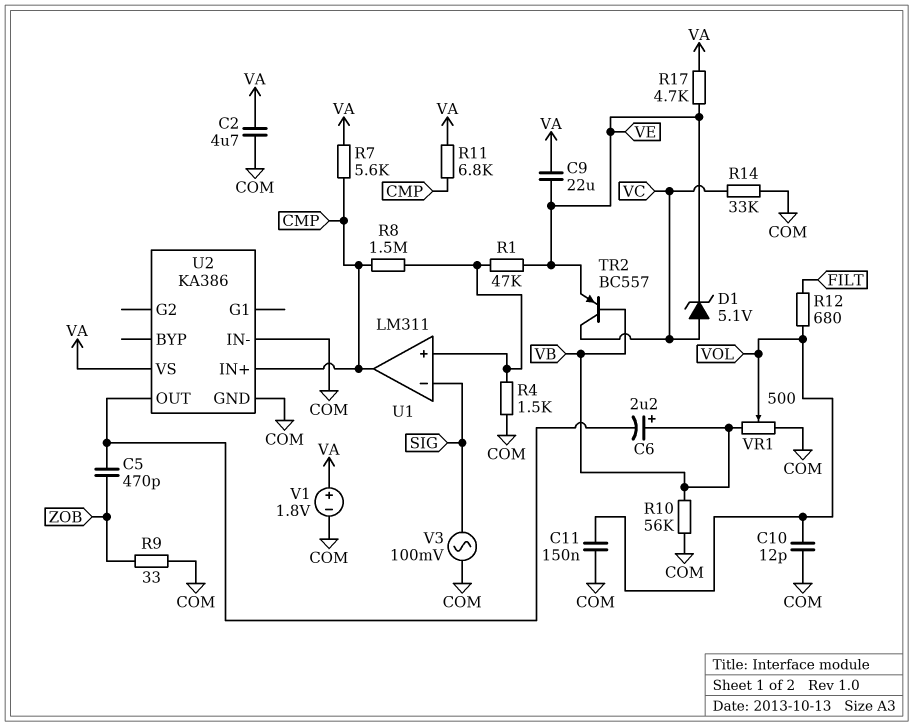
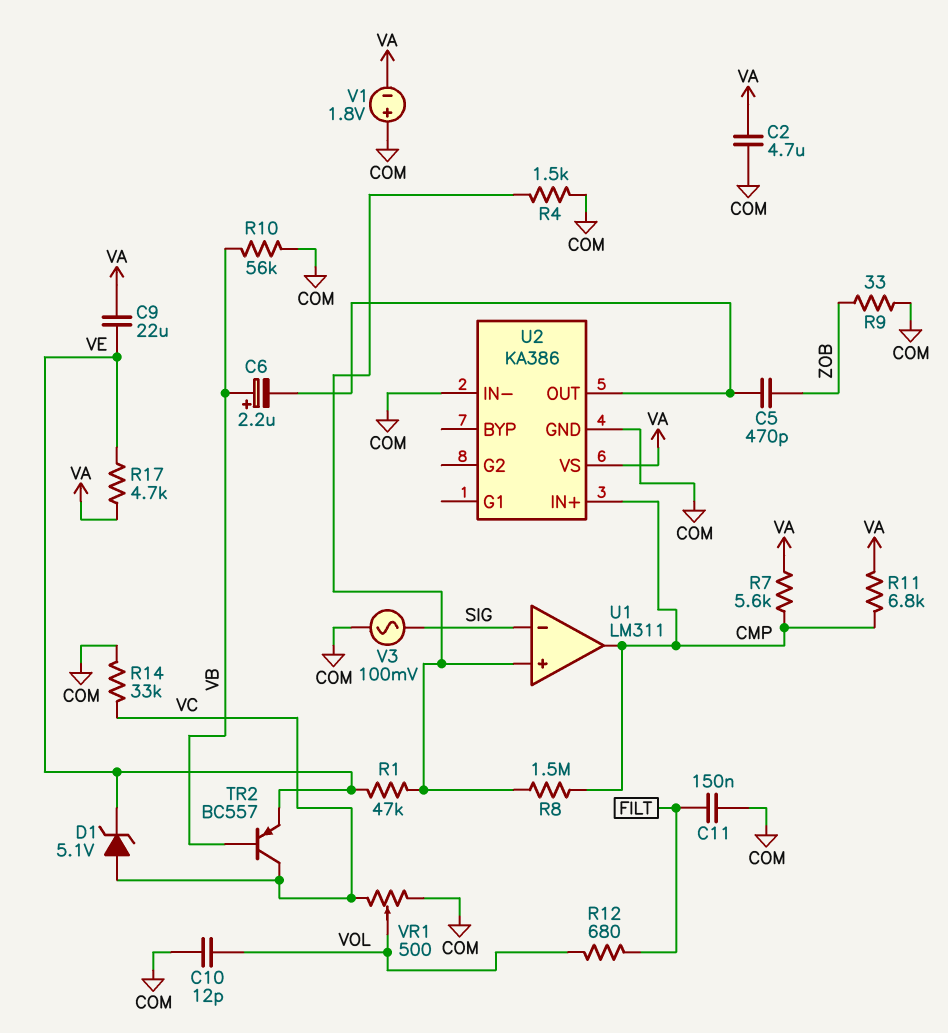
C11: 150nF (COM, VOL) -> 150nF (COM, FILT)
V1: 1.8V (plus VA, minus COM) -> 1.8V (plus COM, minus VA)
VR1: 500 (COM, VB, wiper VOL) -> 500 (COM, VC, wiper VOL)

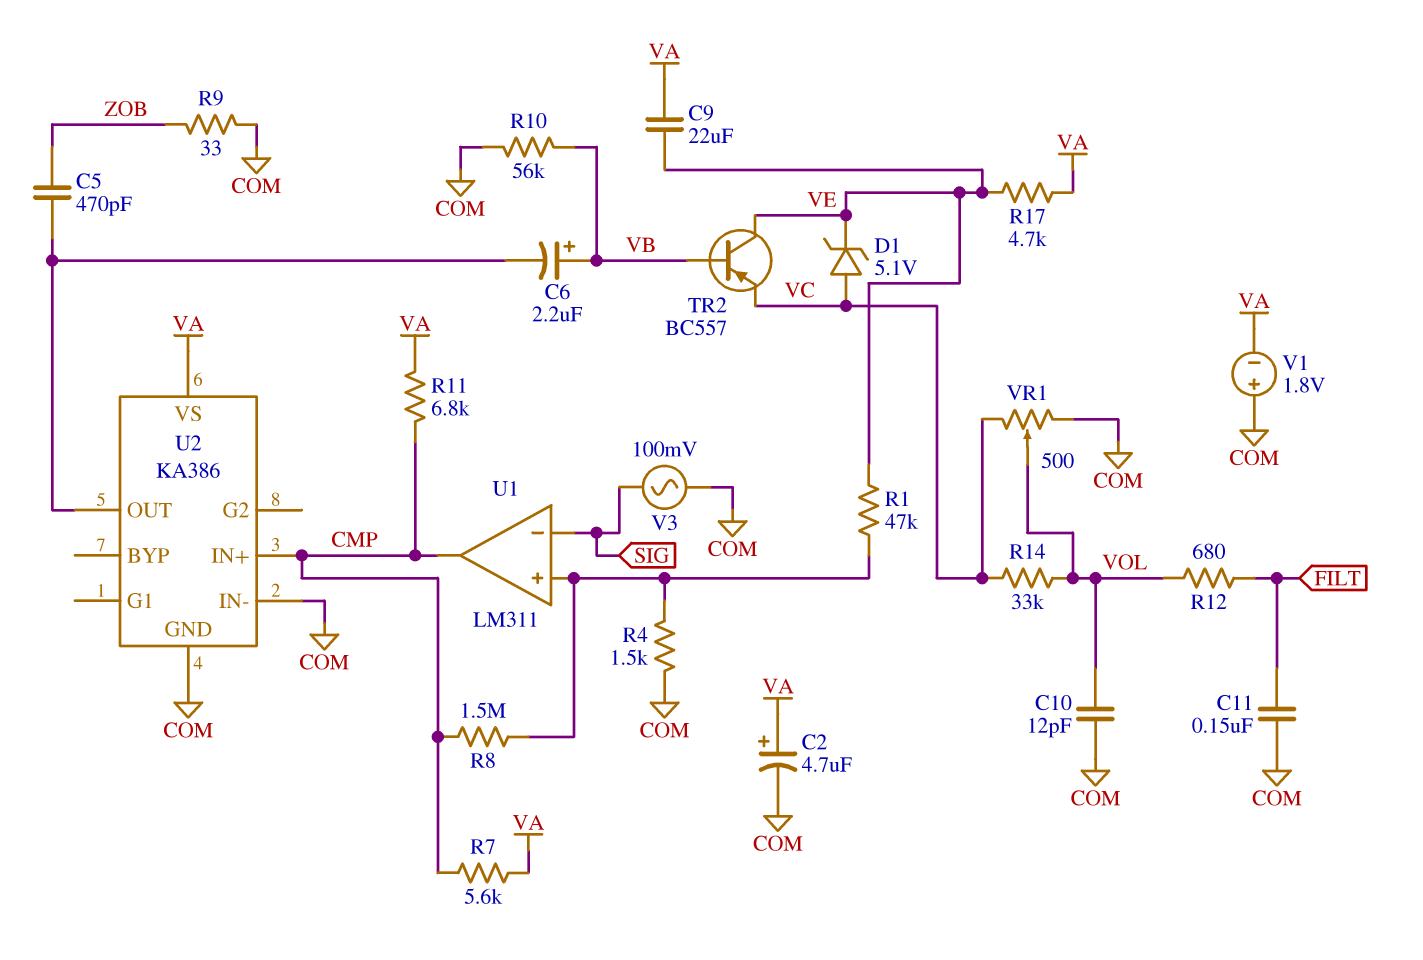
C2: 4.7uF (COM, VA) -> 4.7uF (plus VA, minus COM)
R14: 33k (COM, VC) -> 33k (VC, VOL)
TR2: PNP BC557 (B VB, C VC, E VE) -> PNP BC557 (B VB, C VE, E VC)

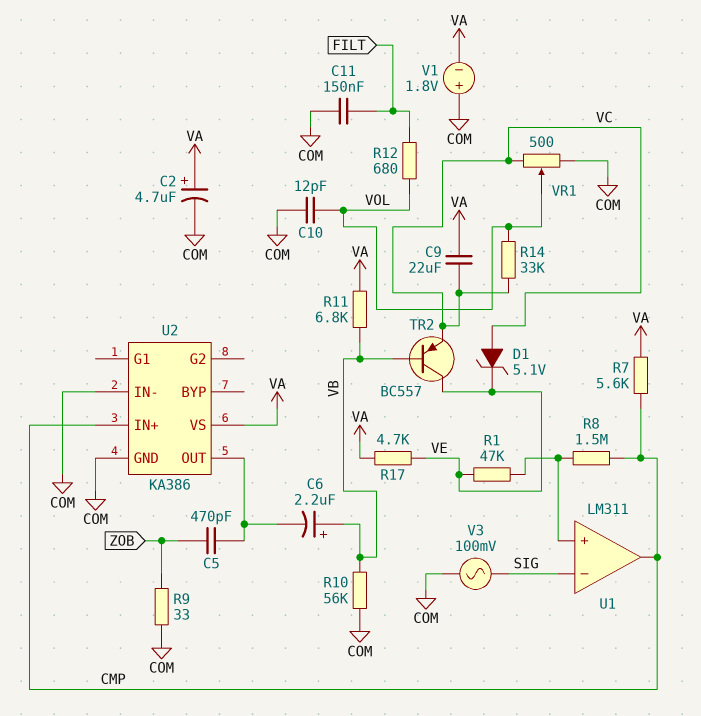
C9: 22uF (VA, VE) -> 22uF (VA, VC)
R4: 1.5k (COM, U1/in+) -> none
R11: 6.8k (CMP, VA) -> 6.8k (VA, VB)

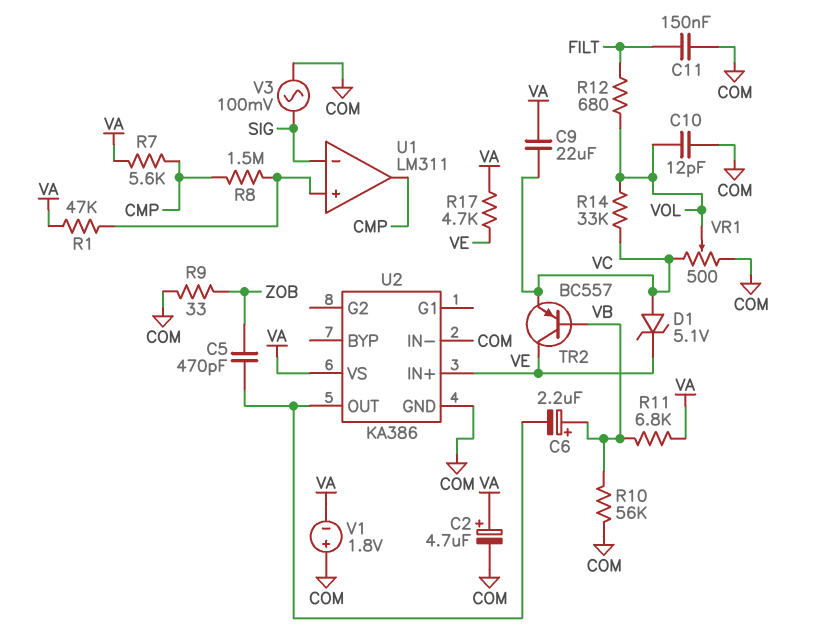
R1: 47k (U1/in+, VE) -> 47k (U1/in+, VA)
U2 pin IN+: CMP -> VE

